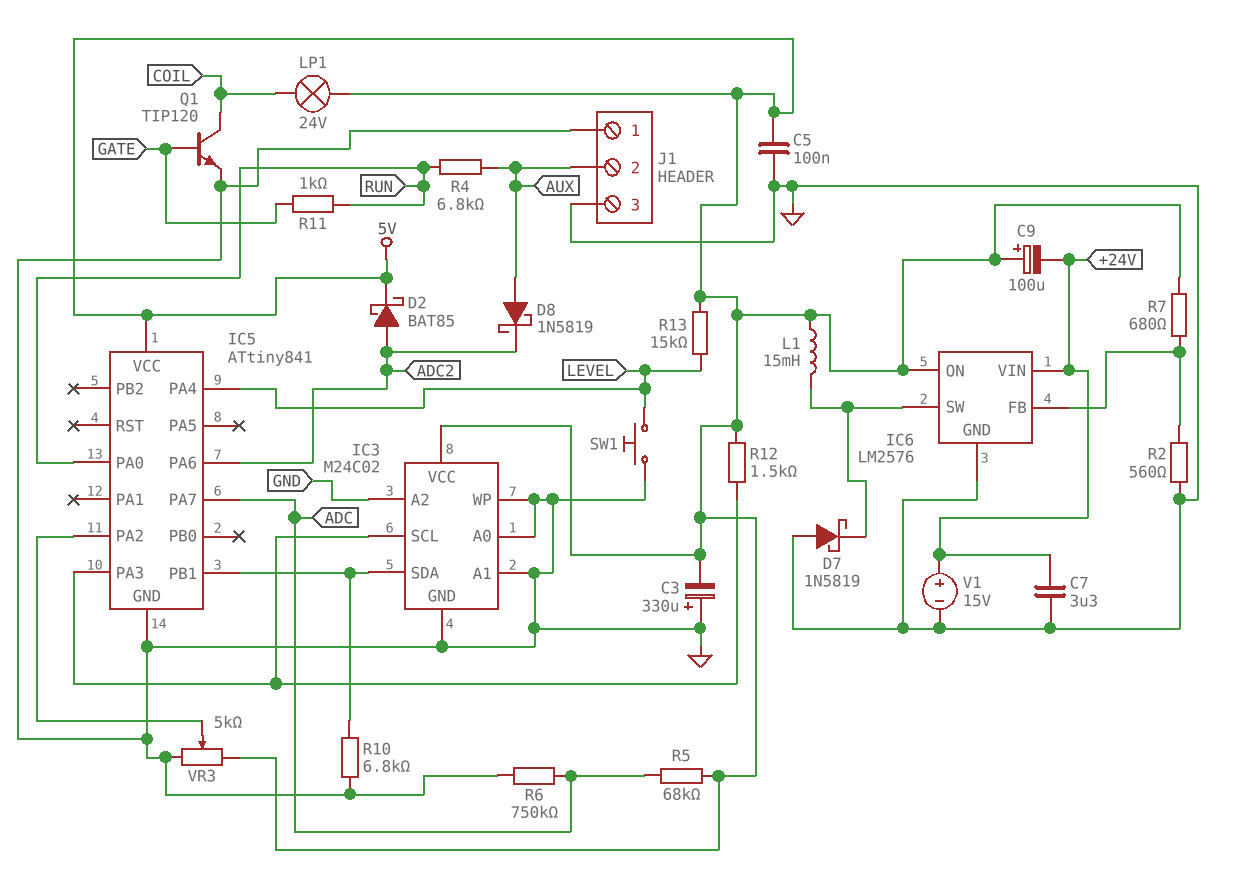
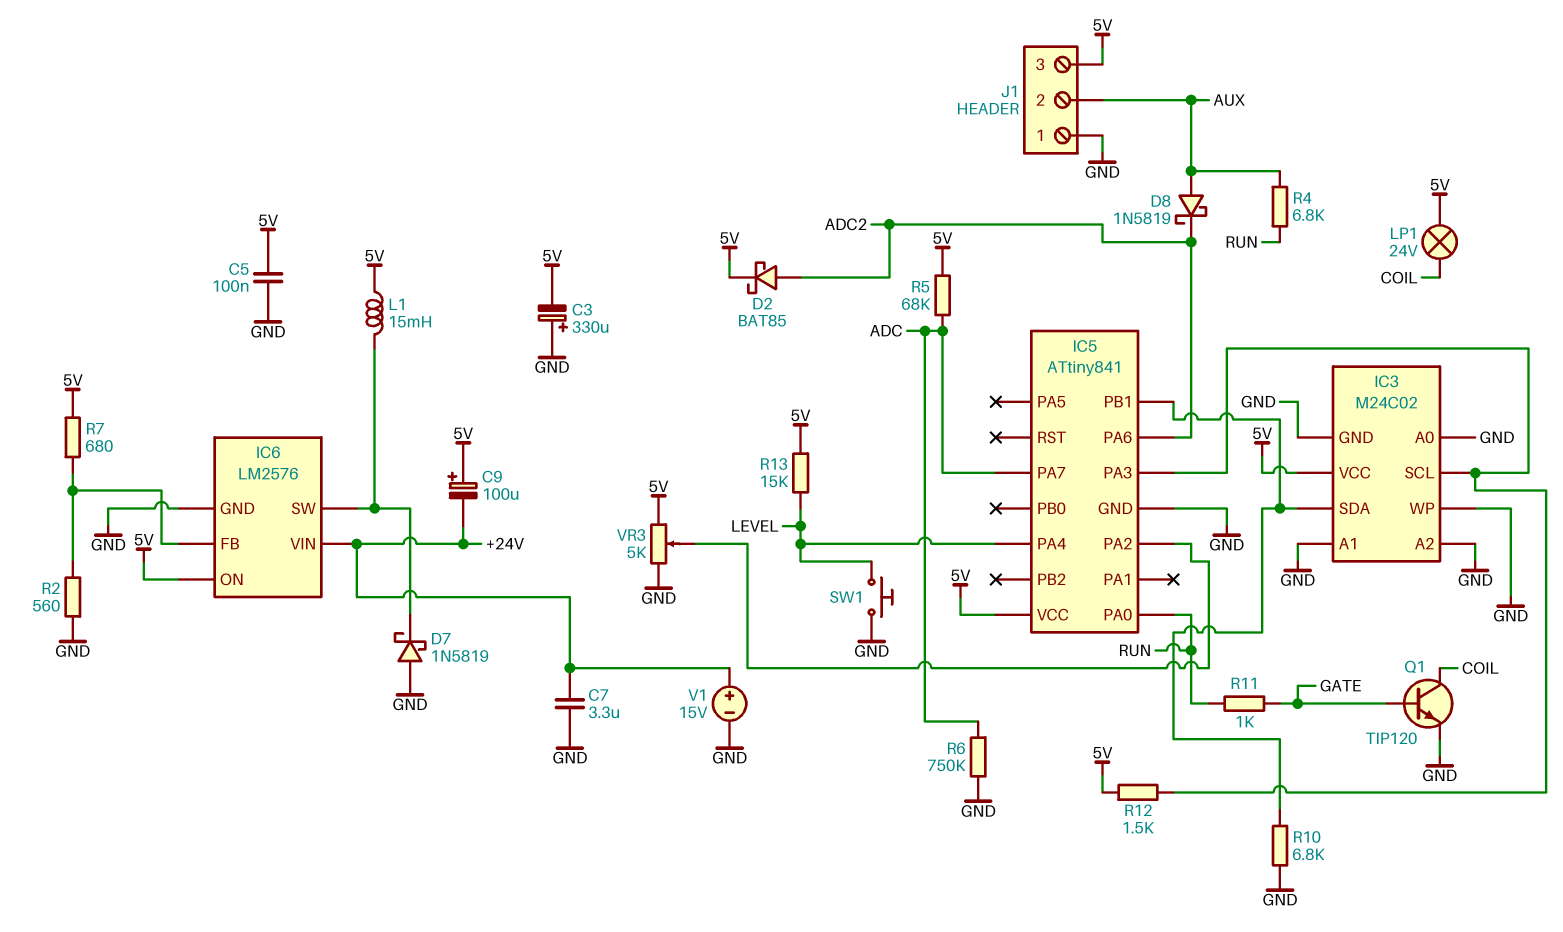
J1 pin 3: GND -> 5V

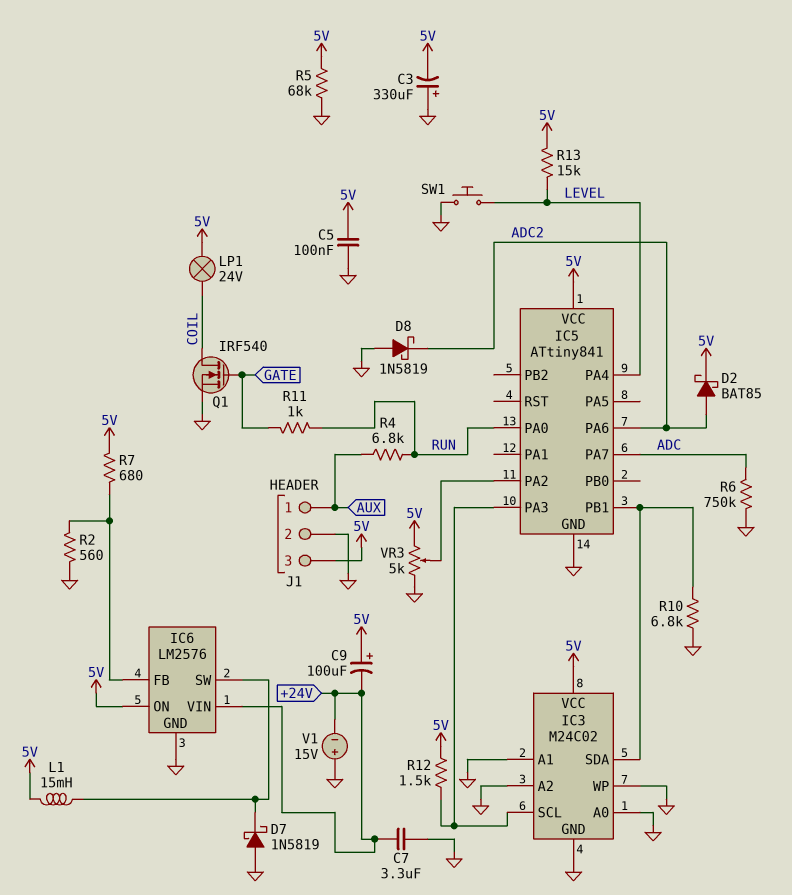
D8: schottky 1N5819 (A AUX, K ADC2) -> schottky 1N5819 (A GND, K ADC2)
J1 pin 1: GND -> AUX
J1 pin 2: AUX -> GND
Q1: NPN TIP120 (B GATE, C COIL, E GND) -> NMOS IRF540 (G GATE, D COIL, S GND)
R5: 68k (5V, ADC) -> 68k (5V, GND)
V1: 15V (plus +24V, minus GND) -> 15V (plus GND, minus +24V)

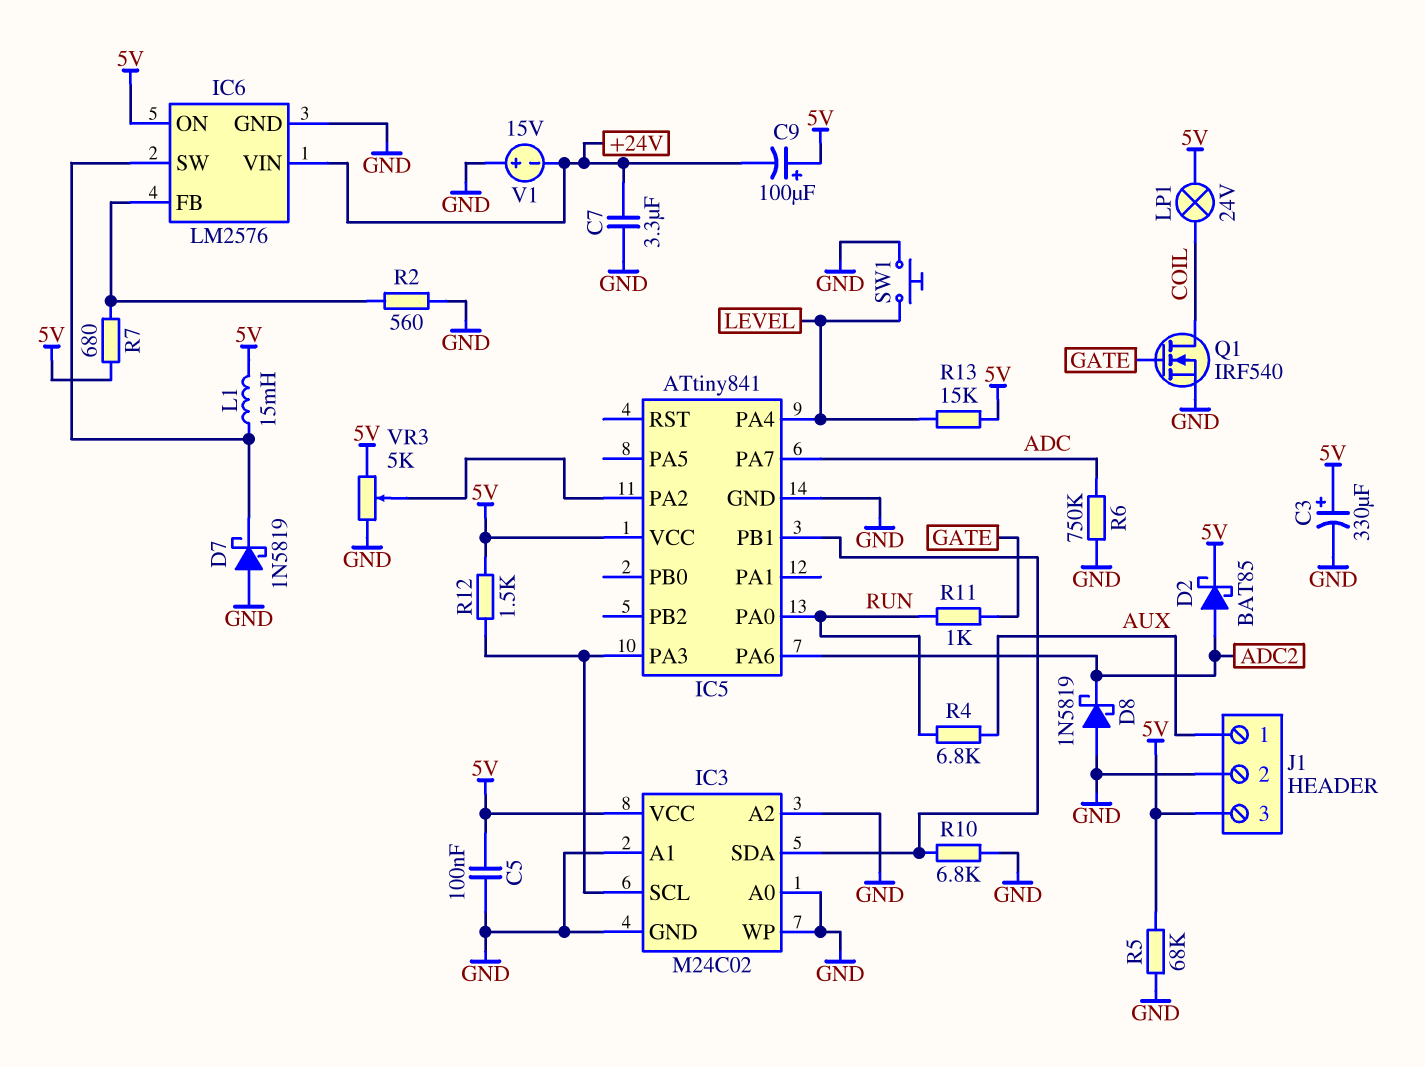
C3: 330uF (plus GND, minus 5V) -> 330uF (plus 5V, minus GND)

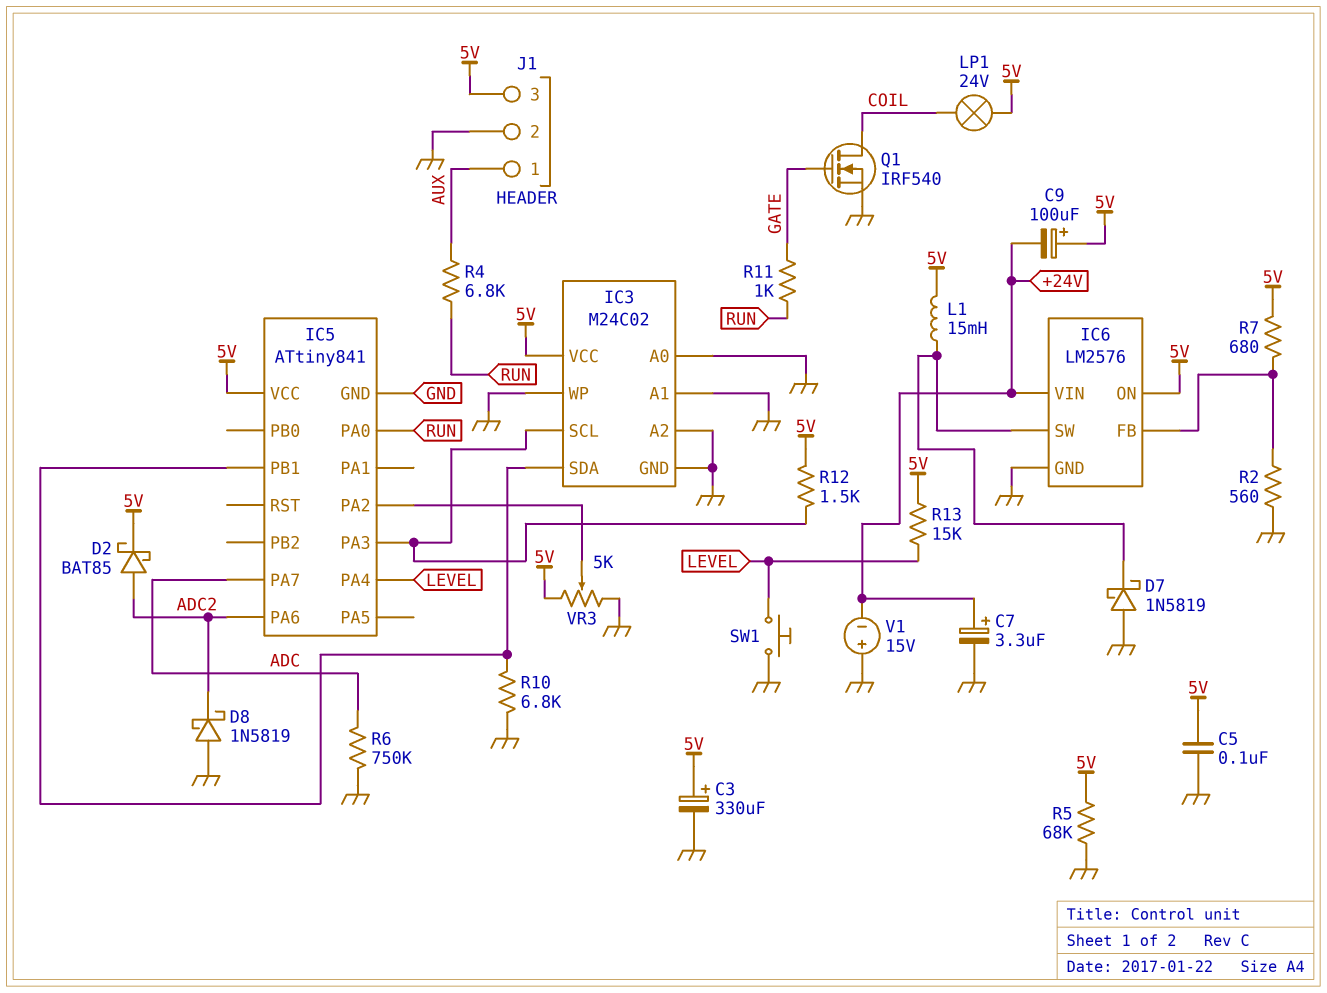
C7: 3.3uF (+24V, GND) -> 3.3uF (plus +24V, minus GND)

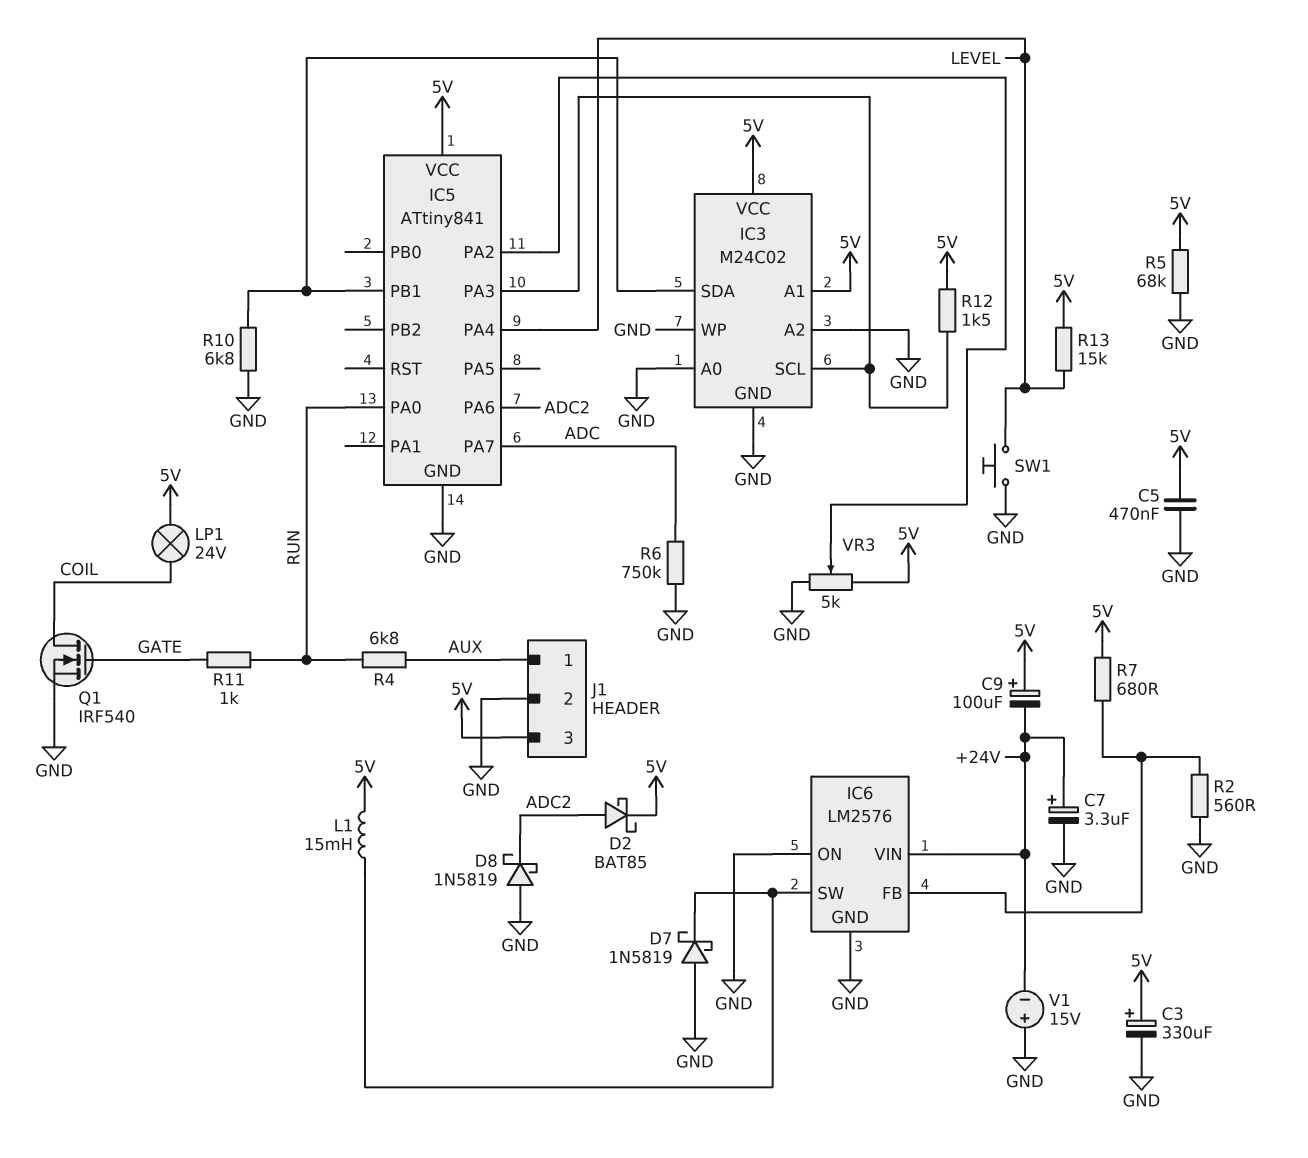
C5: 100nF (5V, GND) -> 470nF (5V, GND)
IC3 pin A1: GND -> 5V
IC6 pin ON: 5V -> GND

